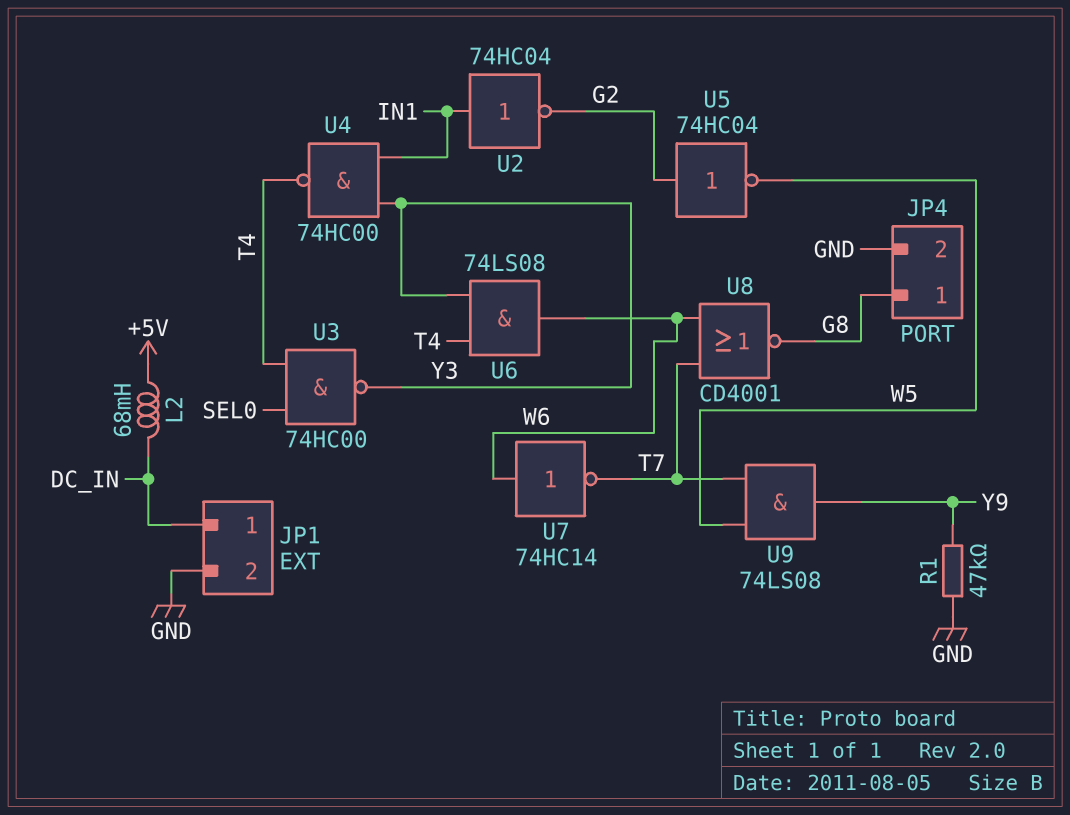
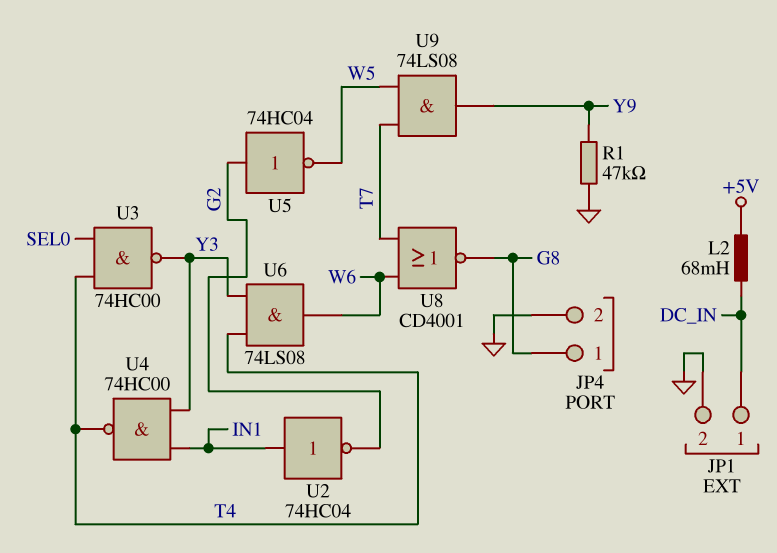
U7: NOT 74HC14 (in W6, out T7) -> none

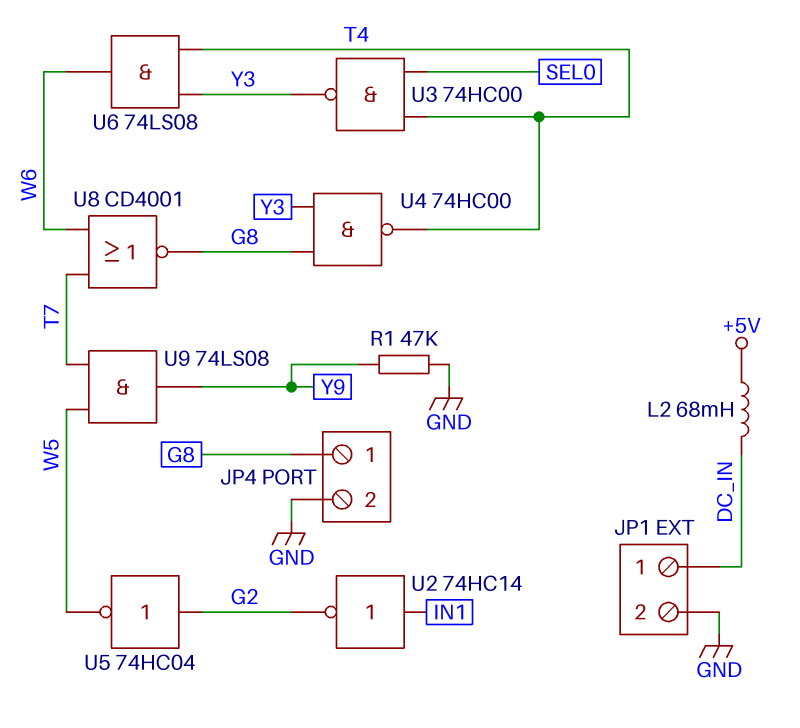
U2: NOT 74HC04 (in IN1, out G2) -> NOT 74HC14 (in IN1, out G2)
U4: NAND 74HC00 (in IN1, in Y3, out T4) -> NAND 74HC00 (in G8, in Y3, out T4)

